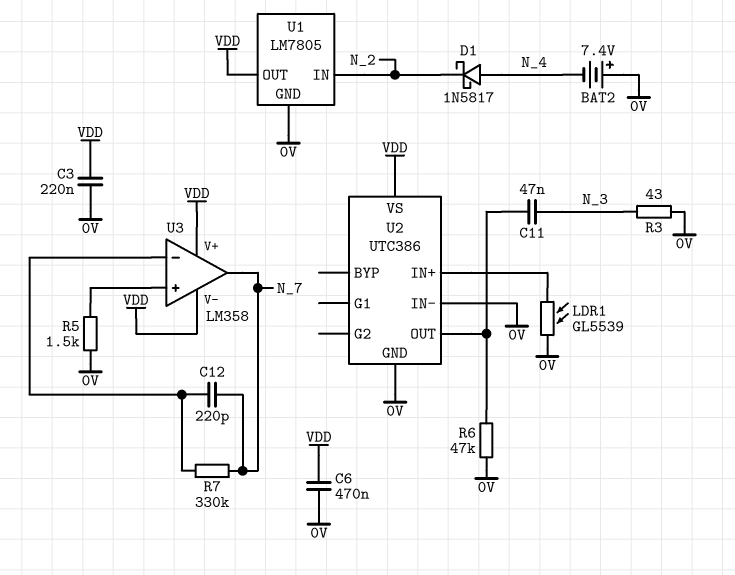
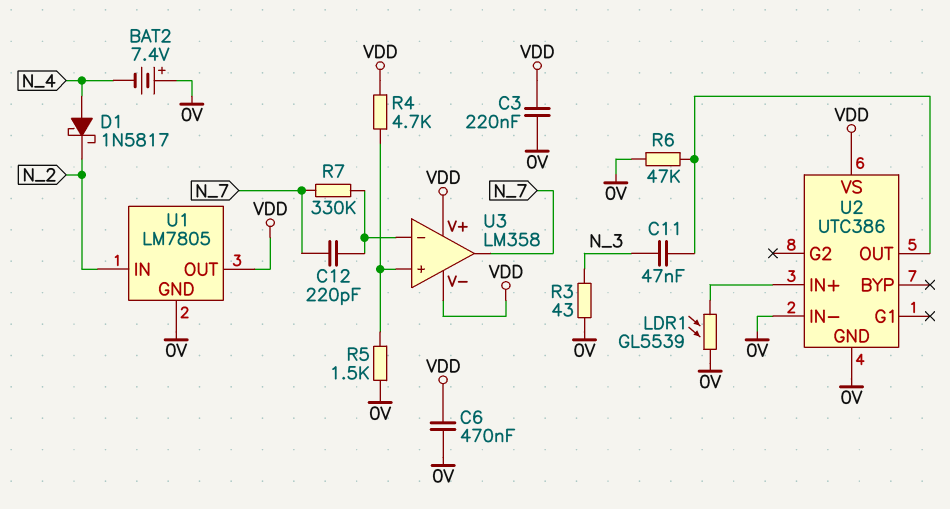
R4: none -> 4.7k (U3/in+, VDD)

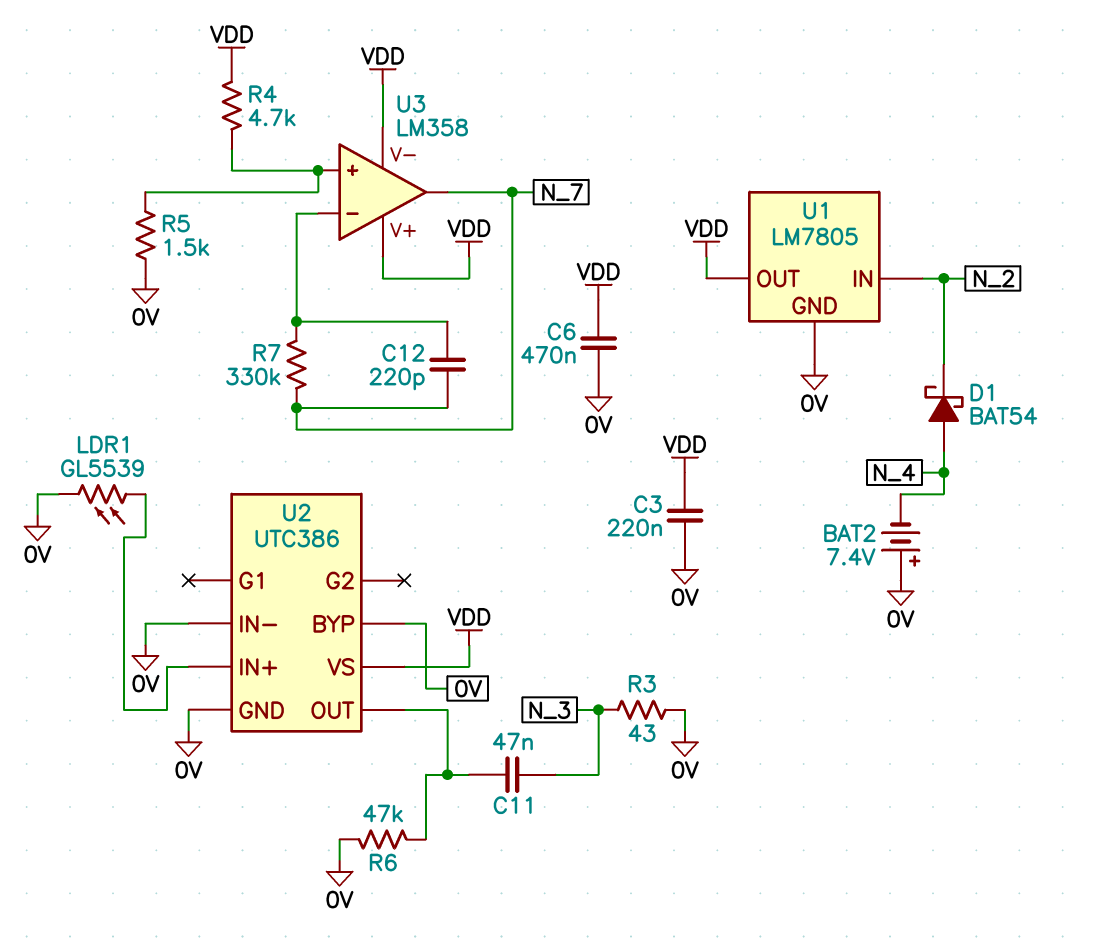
D1: schottky 1N5817 (A N_4, K N_2) -> schottky BAT54 (A N_4, K N_2)
U2 pin BYP: none -> 0V

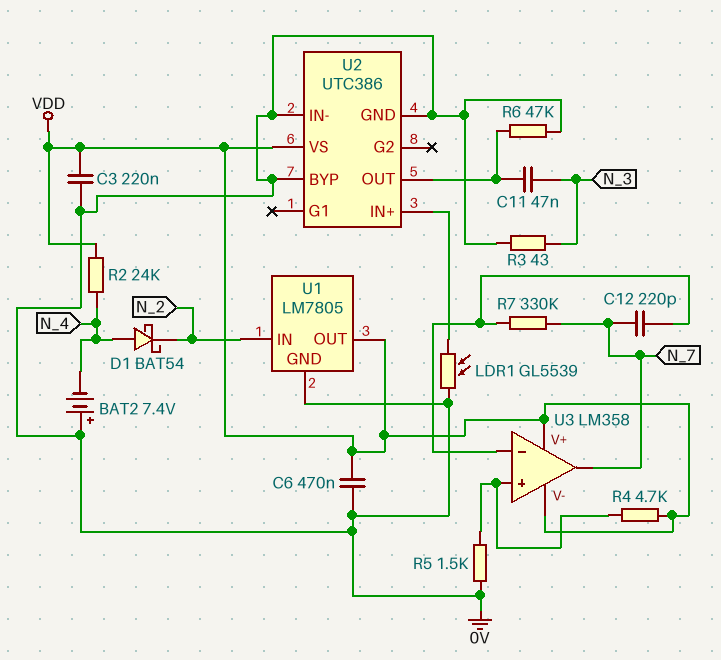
R2: none -> 24k (N_4, VDD)

